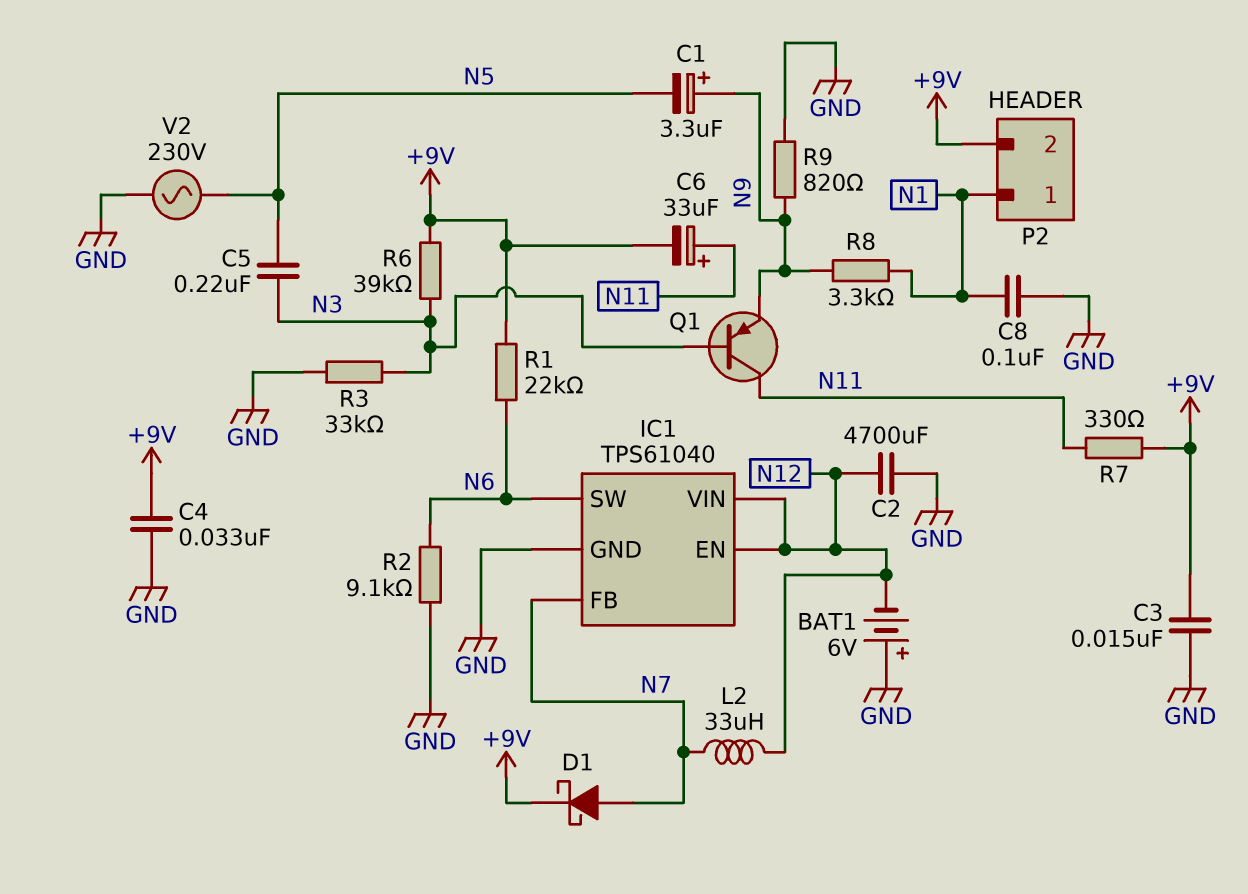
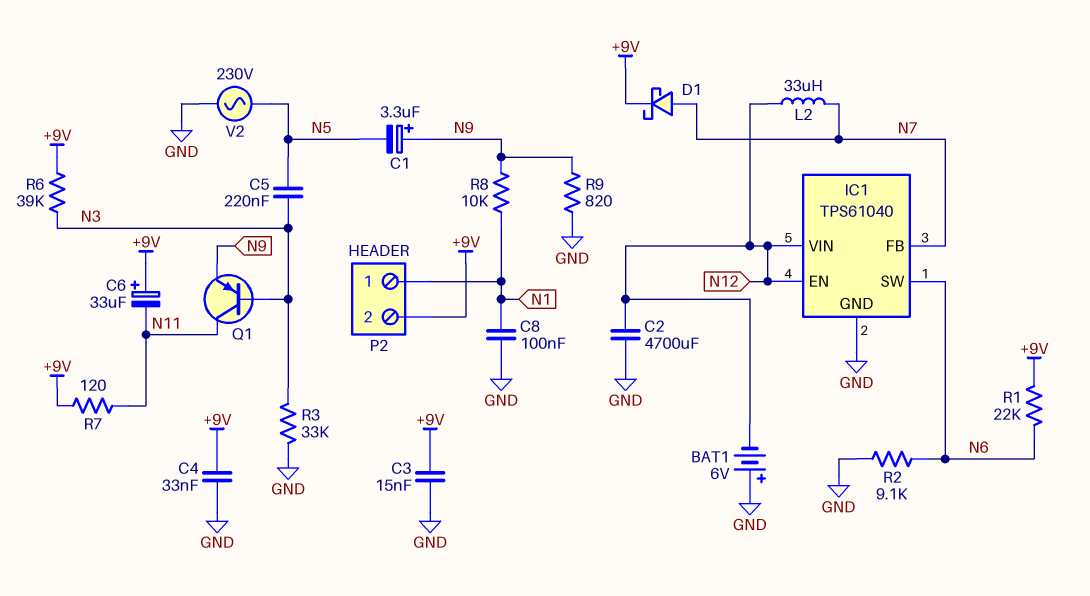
C6: 33uF (plus N11, minus +9V) -> 33uF (plus +9V, minus N11)
R7: 330 (+9V, N11) -> 120 (+9V, N11)
R8: 3.3k (N1, N9) -> 10k (N1, N9)

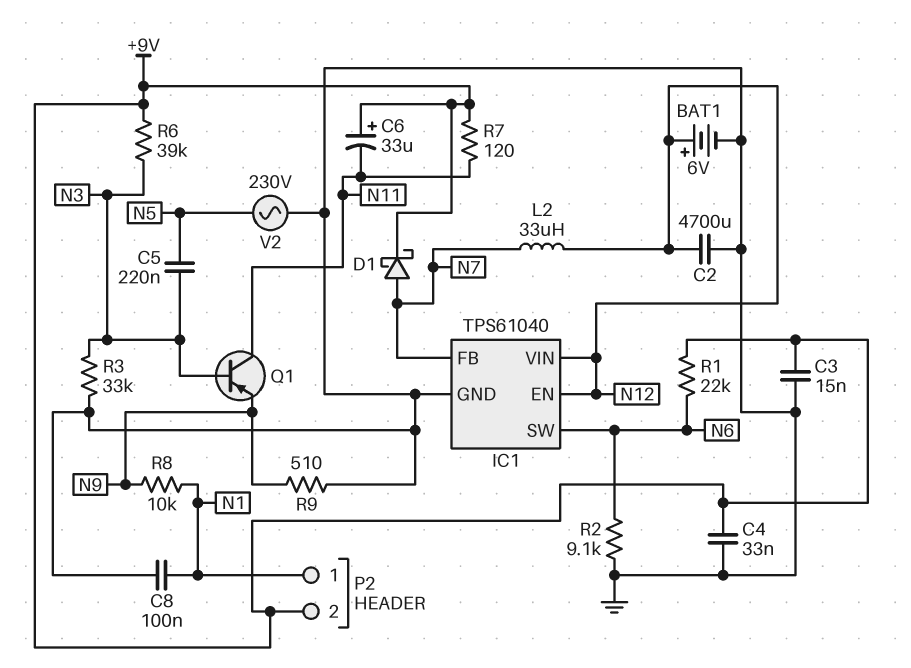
BAT1: 6V (plus GND, minus N12) -> 6V (plus N12, minus GND)
C1: 3.3uF (plus N9, minus N5) -> none
R9: 820 (GND, N9) -> 510 (GND, N9)

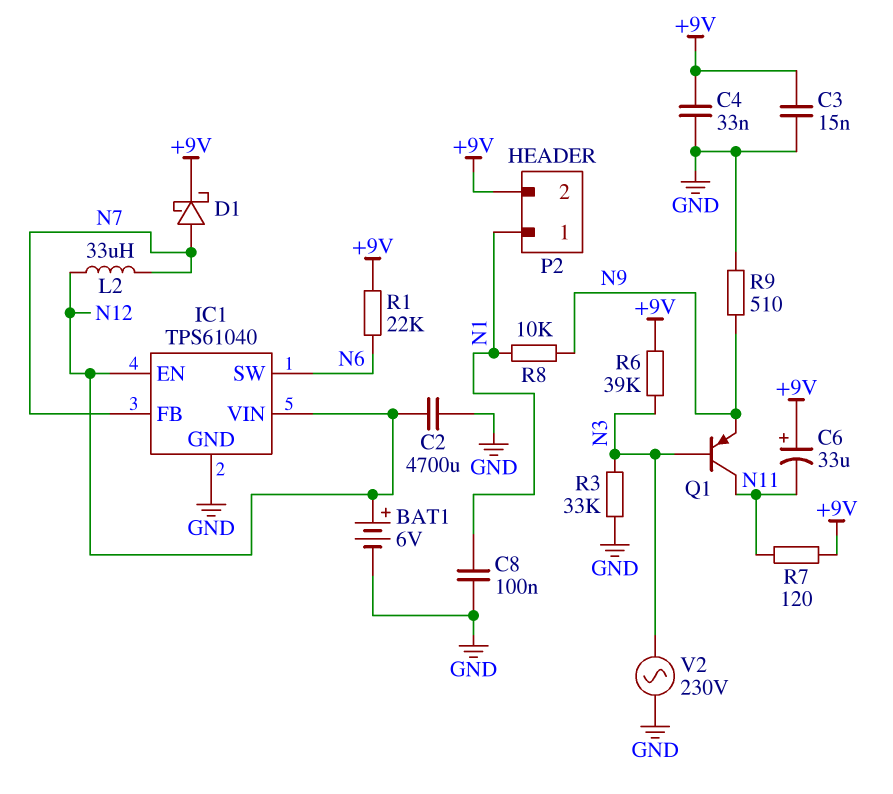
C5: 220nF (N3, N5) -> none
R2: 9.1k (GND, N6) -> none
V2: AC 230V (GND, N5) -> AC 230V (GND, N3)

